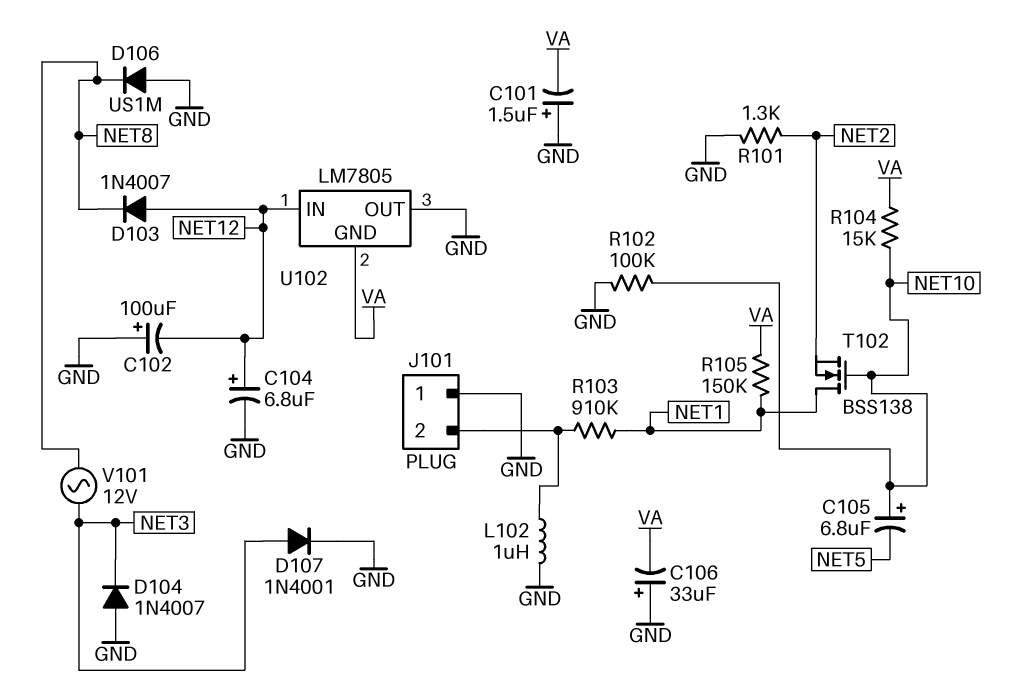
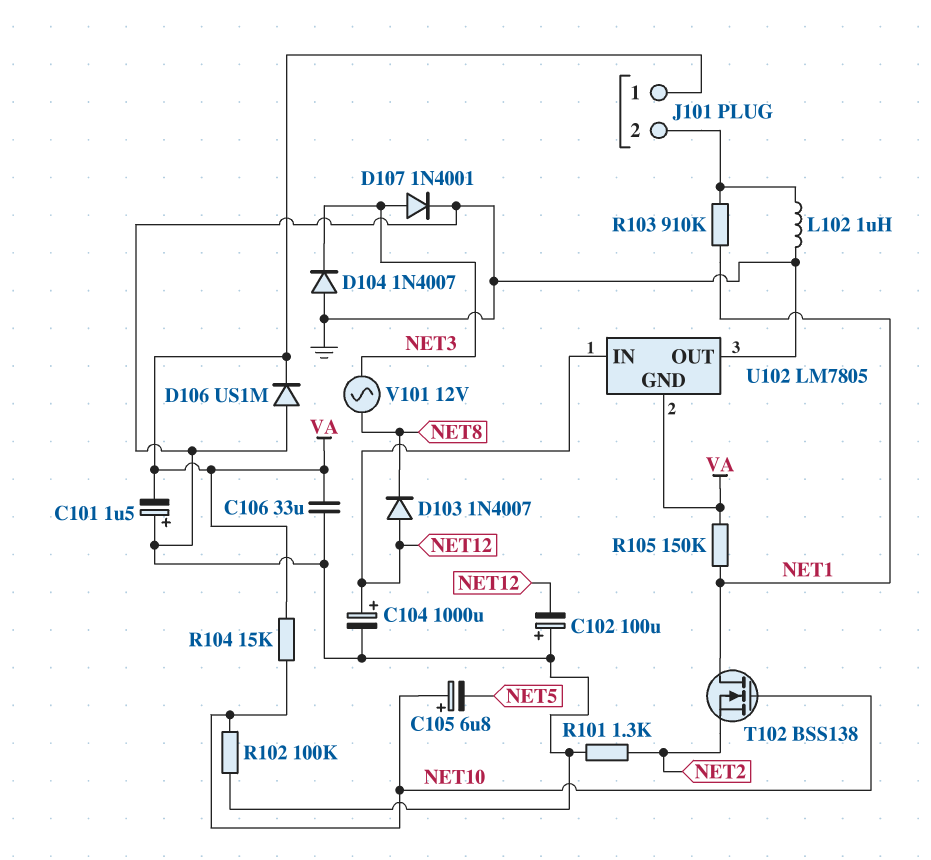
C104: 6.8uF (plus NET12, minus GND) -> 1000uF (plus NET12, minus GND)
C106: 33uF (plus GND, minus VA) -> 33uF (GND, VA)
D106: diode US1M (A GND, K NET8) -> diode US1M (A GND, K VA)
J101 pin 1: GND -> VA

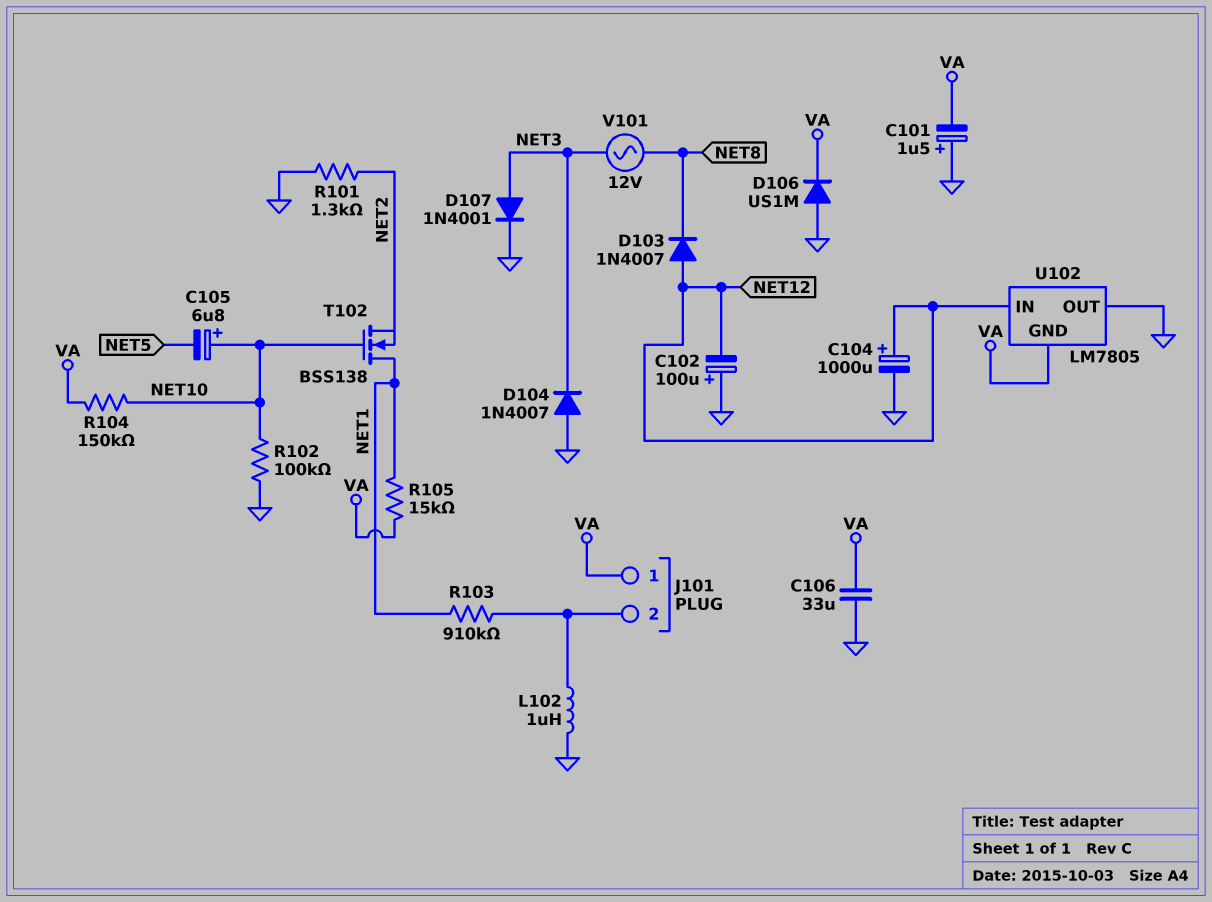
R104: 15k (NET10, VA) -> 150k (NET10, VA)
R105: 150k (NET1, VA) -> 15k (NET1, VA)

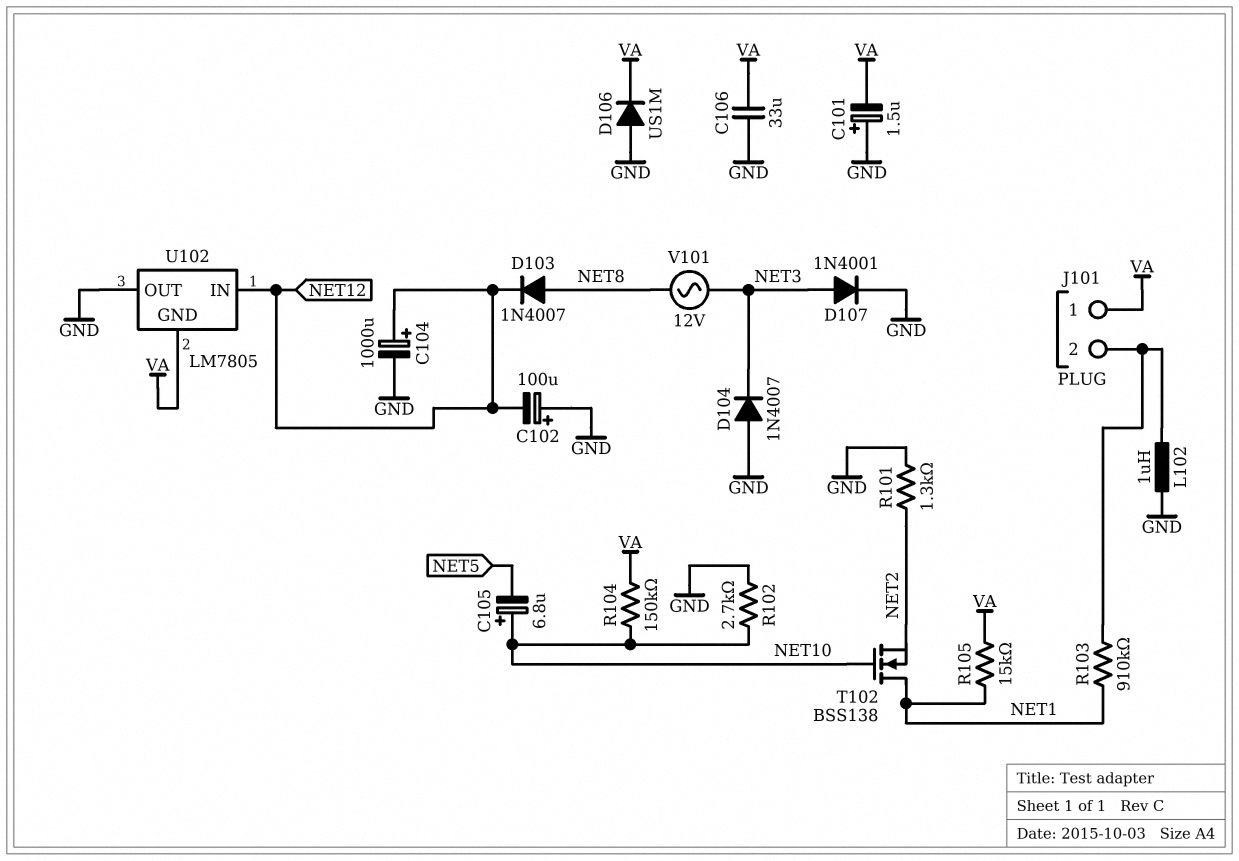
D103: diode 1N4007 (A NET12, K NET8) -> diode 1N4007 (A NET8, K NET12)
R102: 100k (GND, NET10) -> 2.7k (GND, NET10)

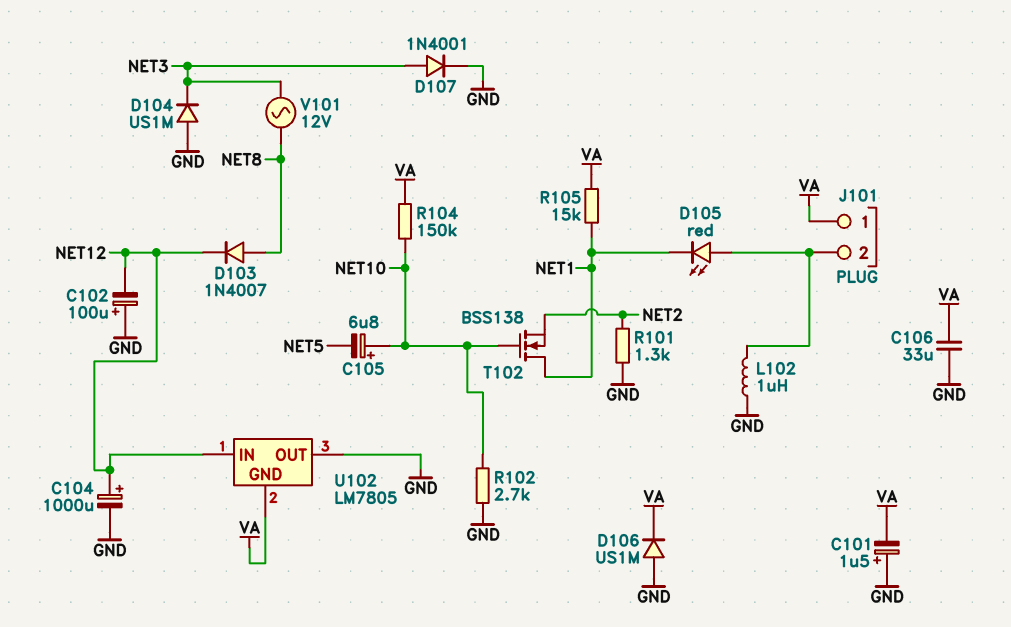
D104: diode 1N4007 (A GND, K NET3) -> diode US1M (A GND, K NET3)
D105: none -> LED red (A J101/2, K NET1)
R103: 910k (J101/2, NET1) -> none

